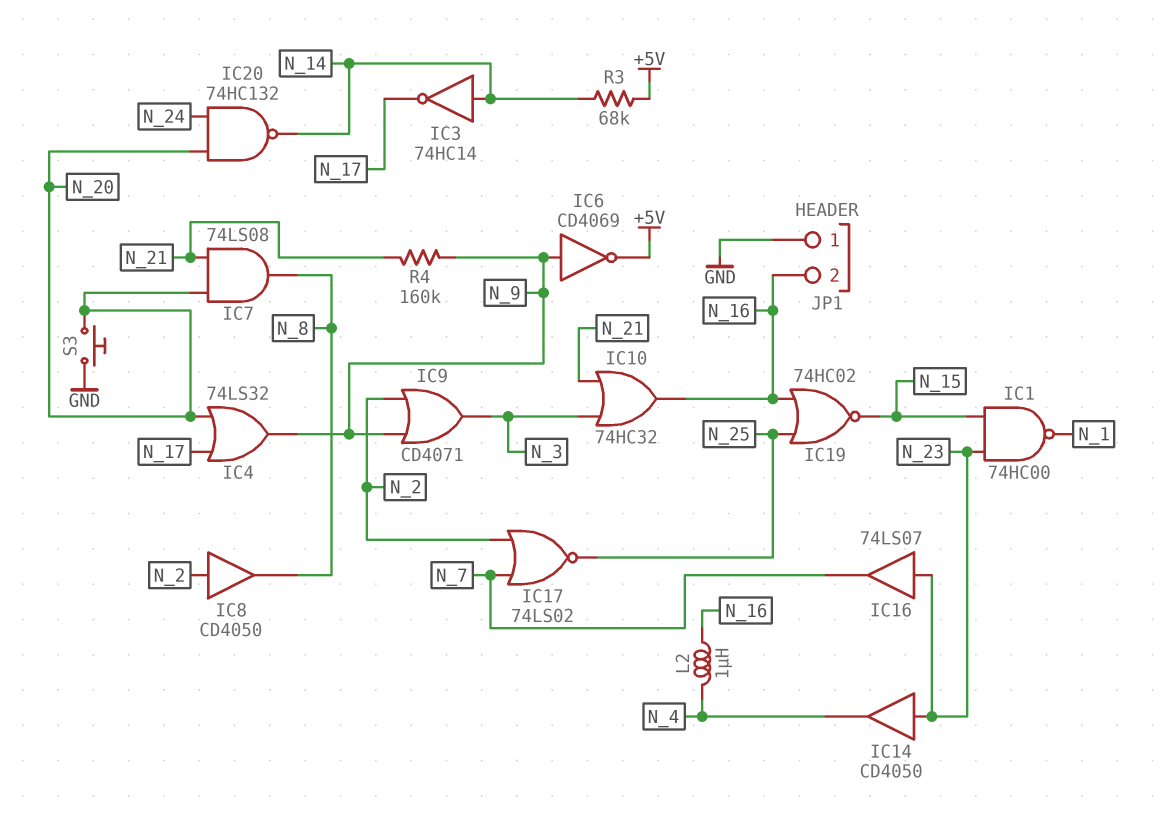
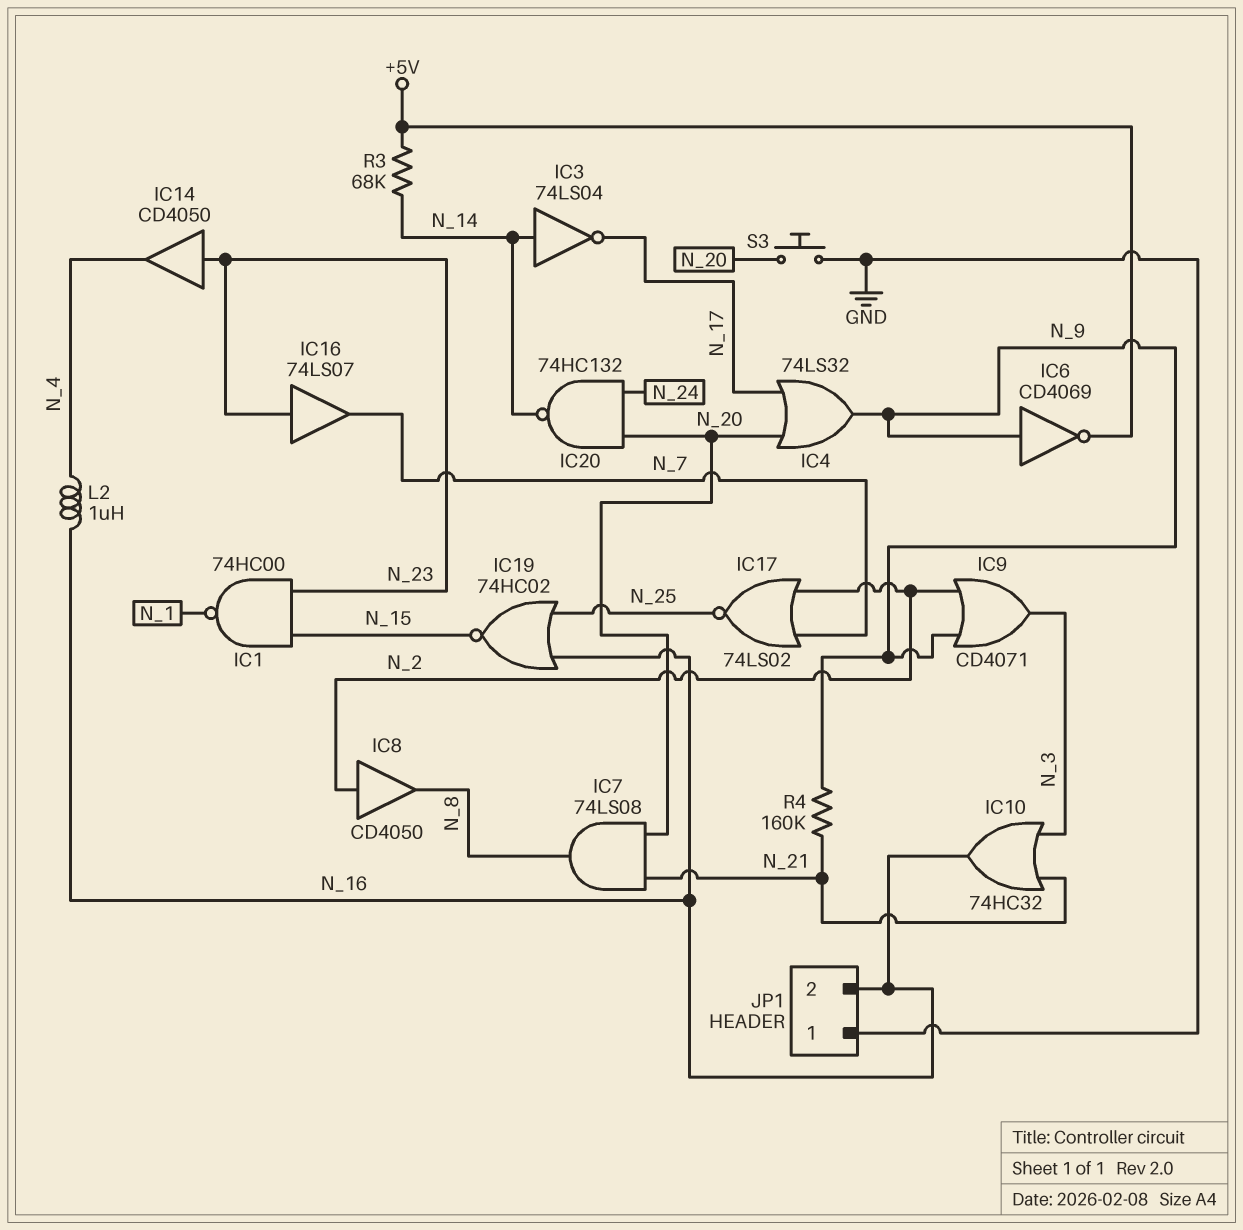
IC3: NOT 74HC14 (in N_14, out N_17) -> NOT 74LS04 (in N_14, out N_17)

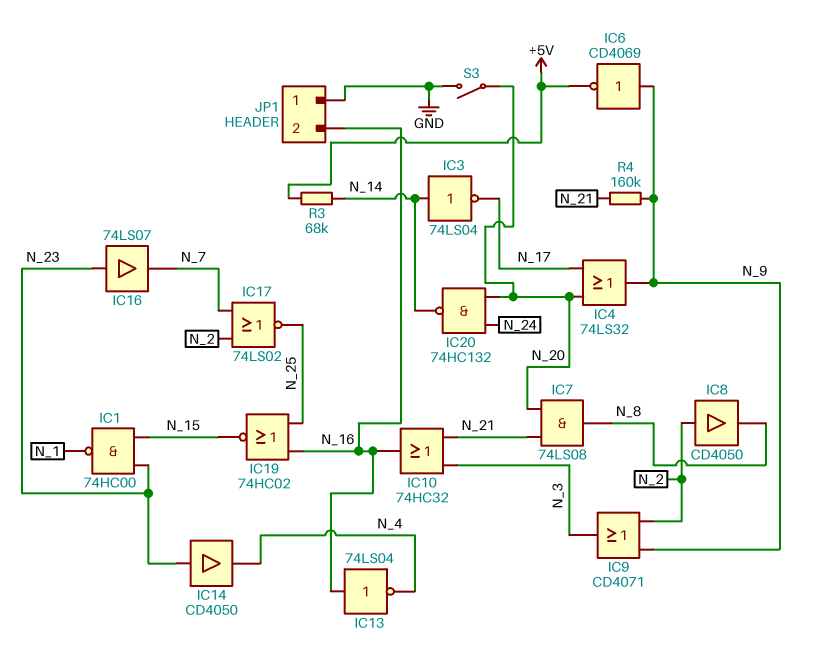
IC13: none -> NOT 74LS04 (in N_16, out N_4)
L2: 1uH (N_4, N_16) -> none
S3: button (GND, N_20) -> switch (GND, N_20)

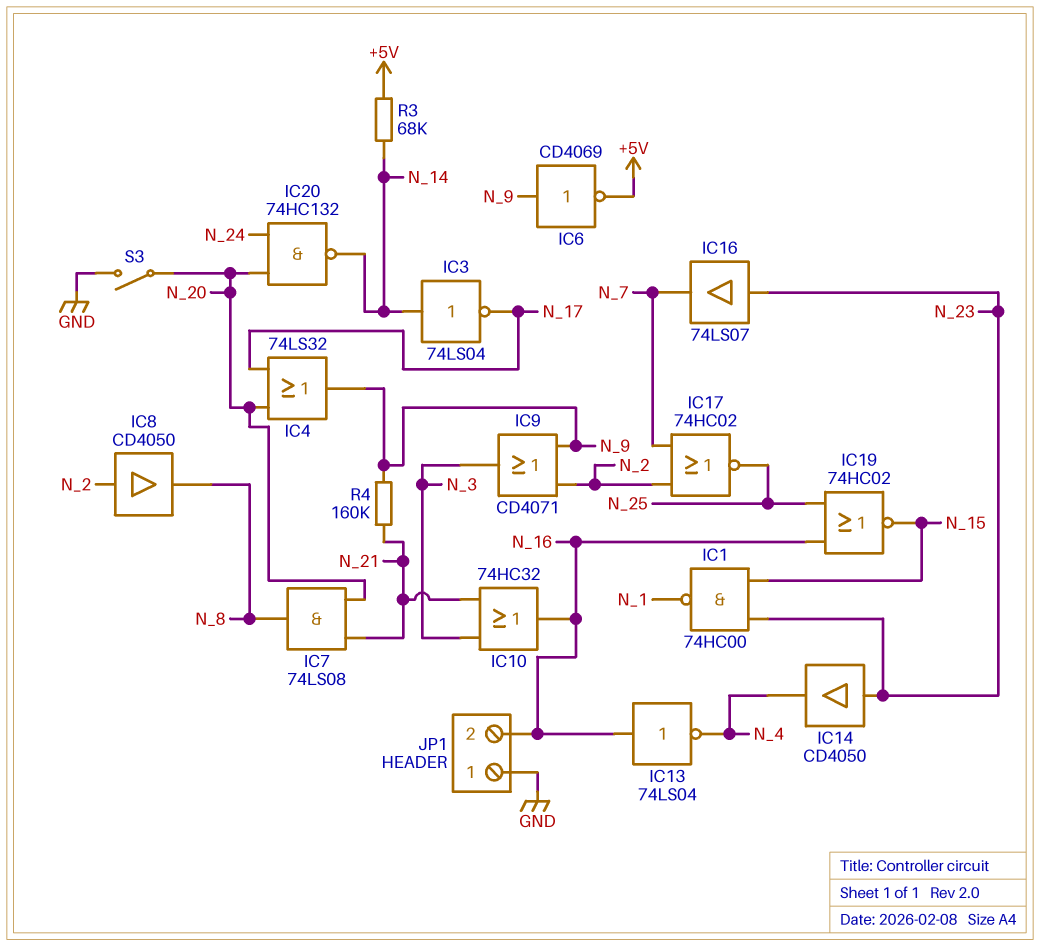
IC17: NOR 74LS02 (in N_2, in N_7, out N_25) -> NOR 74HC02 (in N_2, in N_7, out N_25)

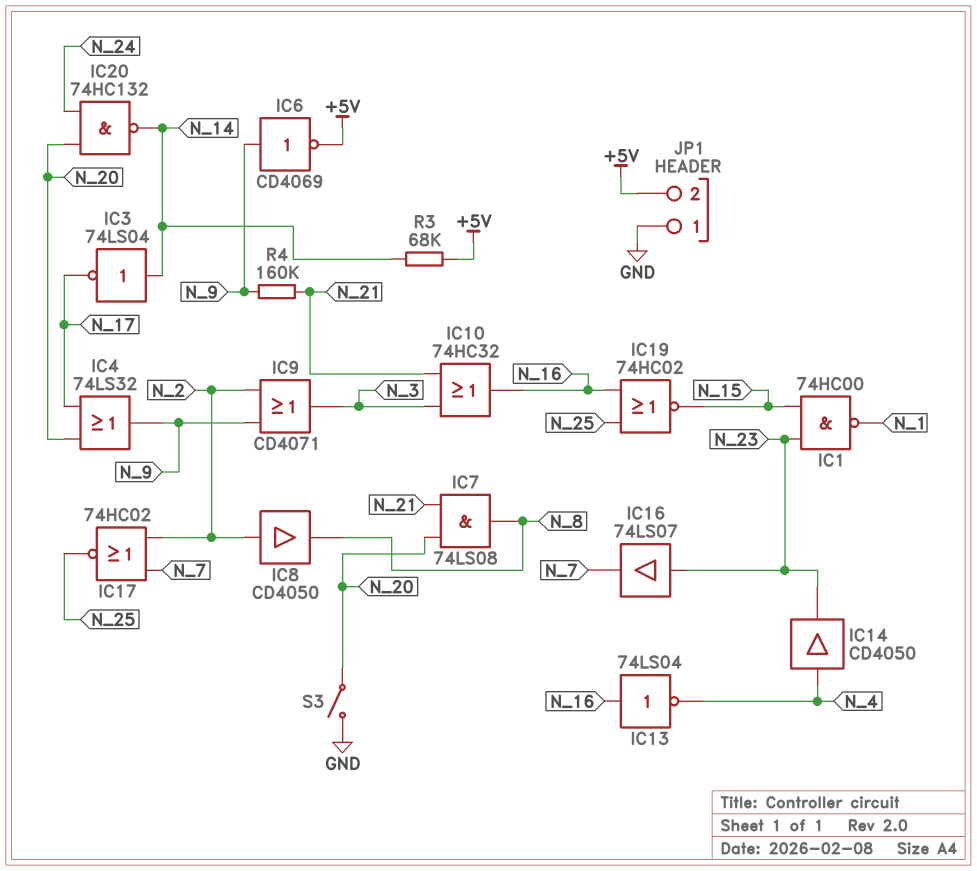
IC14: buffer CD4050 (in N_23, out N_4) -> buffer CD4050 (in N_4, out N_23)
JP1 pin 2: N_16 -> +5V

